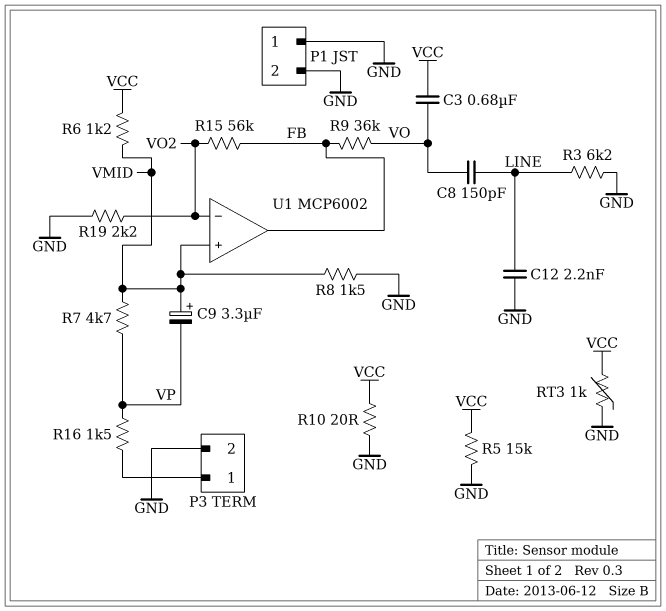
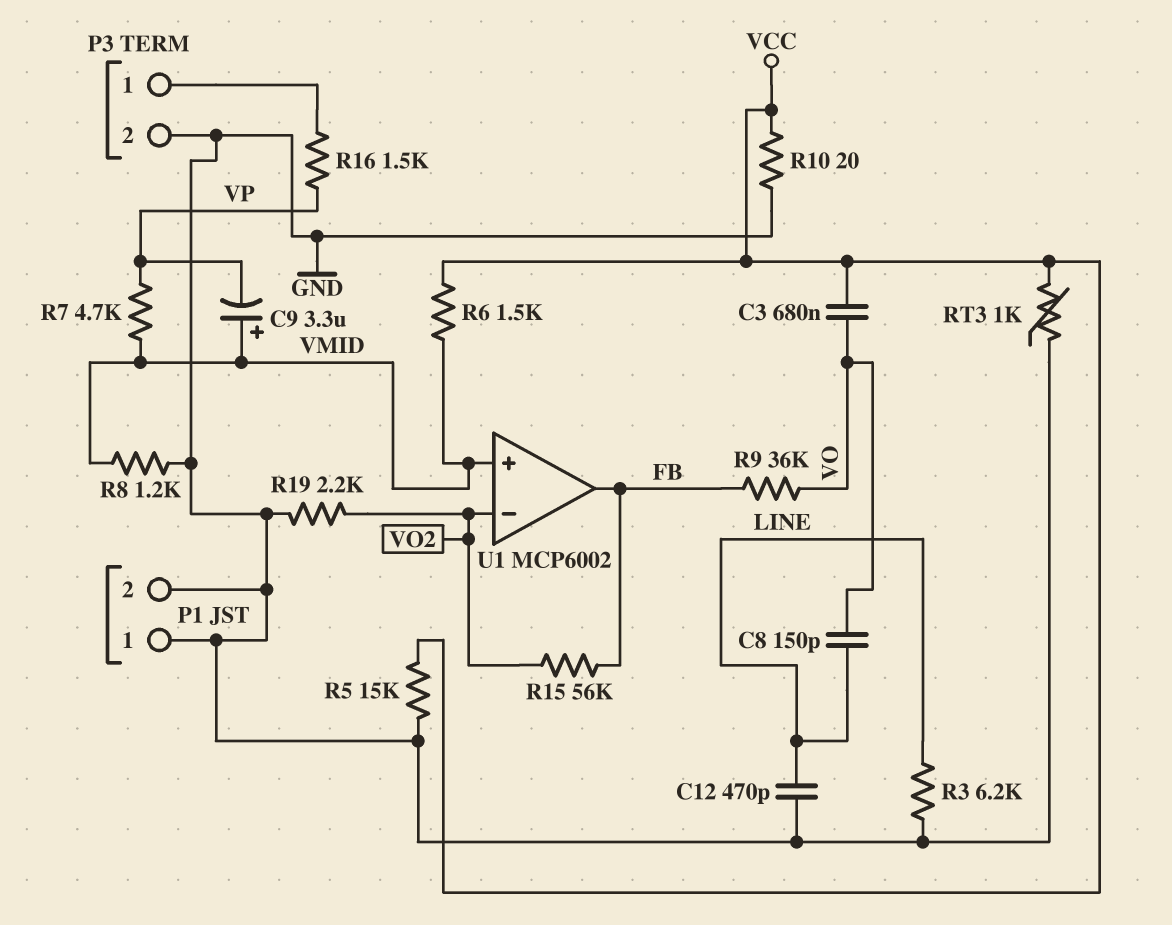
C12: 2.2nF (GND, LINE) -> 470pF (GND, LINE)
R6: 1.2k (VCC, VMID) -> 1.5k (VCC, VMID)
R8: 1.5k (GND, VMID) -> 1.2k (GND, VMID)

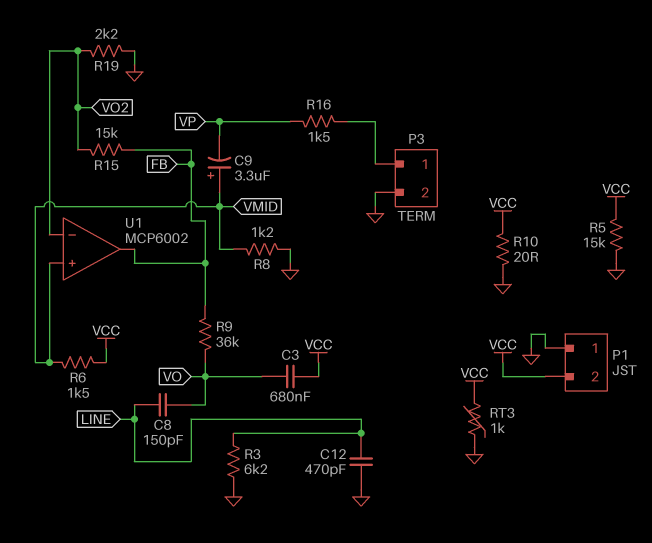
P1 pin 2: GND -> VCC
R7: 4.7k (VMID, VP) -> none
R15: 56k (FB, VO2) -> 15k (FB, VO2)

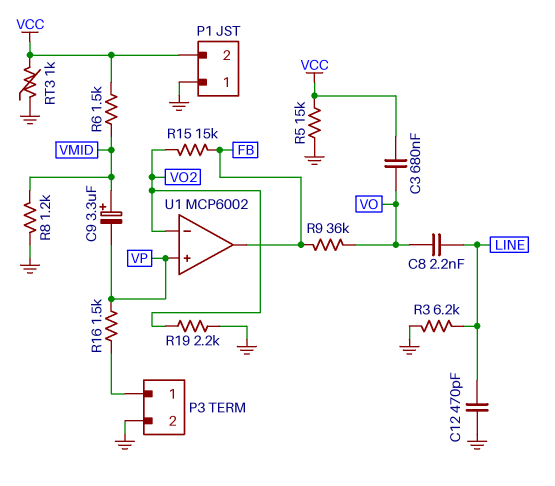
C8: 150pF (LINE, VO) -> 2.2nF (LINE, VO)
R10: 20 (GND, VCC) -> none
U1 pin in+: VMID -> VP

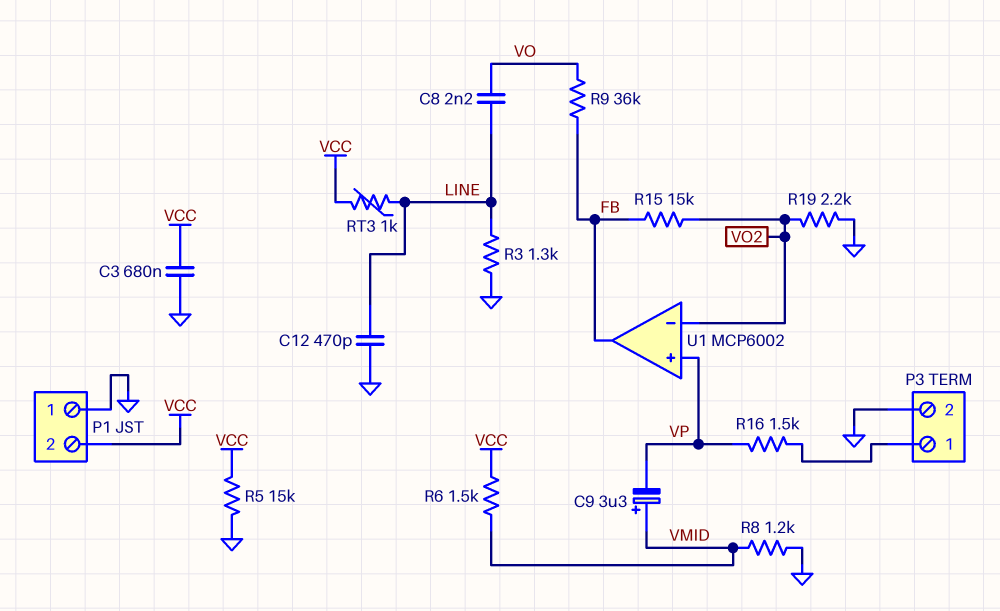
C3: 680nF (VCC, VO) -> 680nF (GND, VCC)
R3: 6.2k (GND, LINE) -> 1.3k (GND, LINE)
RT3: 1k (GND, VCC) -> 1k (LINE, VCC)

